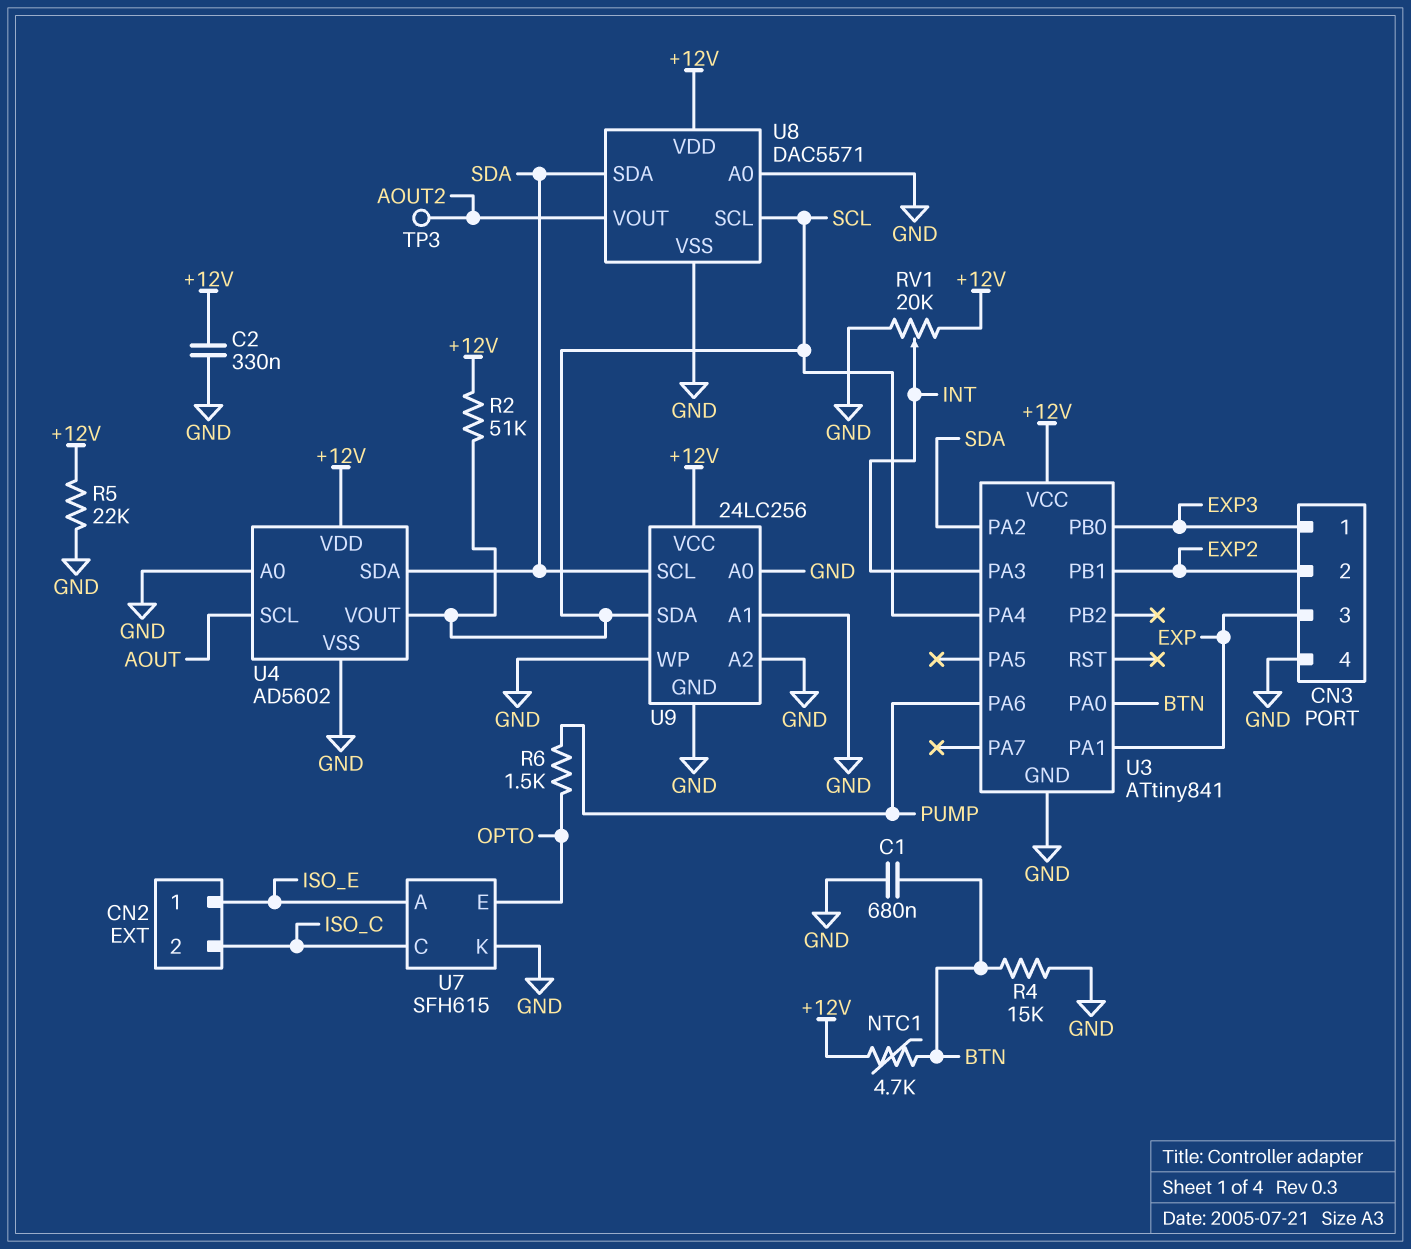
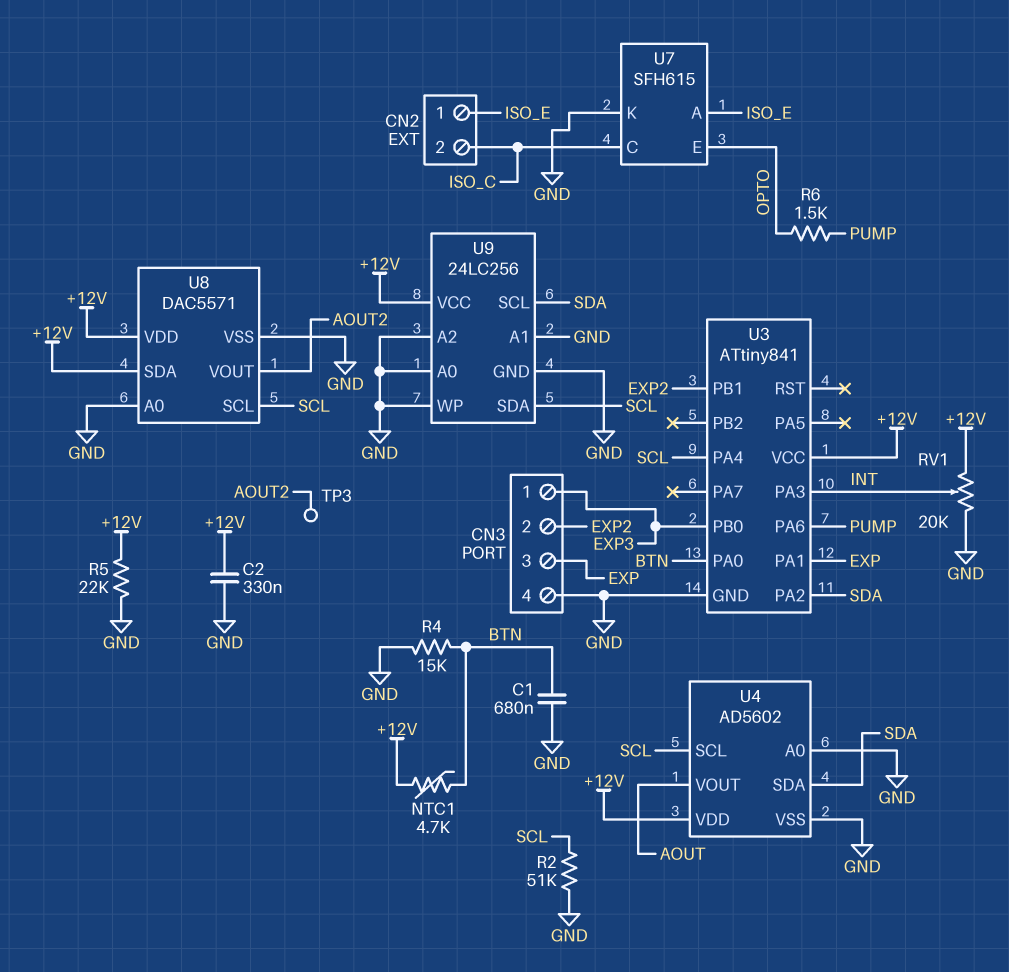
R2: 51k (+12V, SCL) -> 51k (GND, SCL)
U4 pin SCL: AOUT -> SCL
U4 pin VOUT: SCL -> AOUT
U8 pin SDA: SDA -> +12V

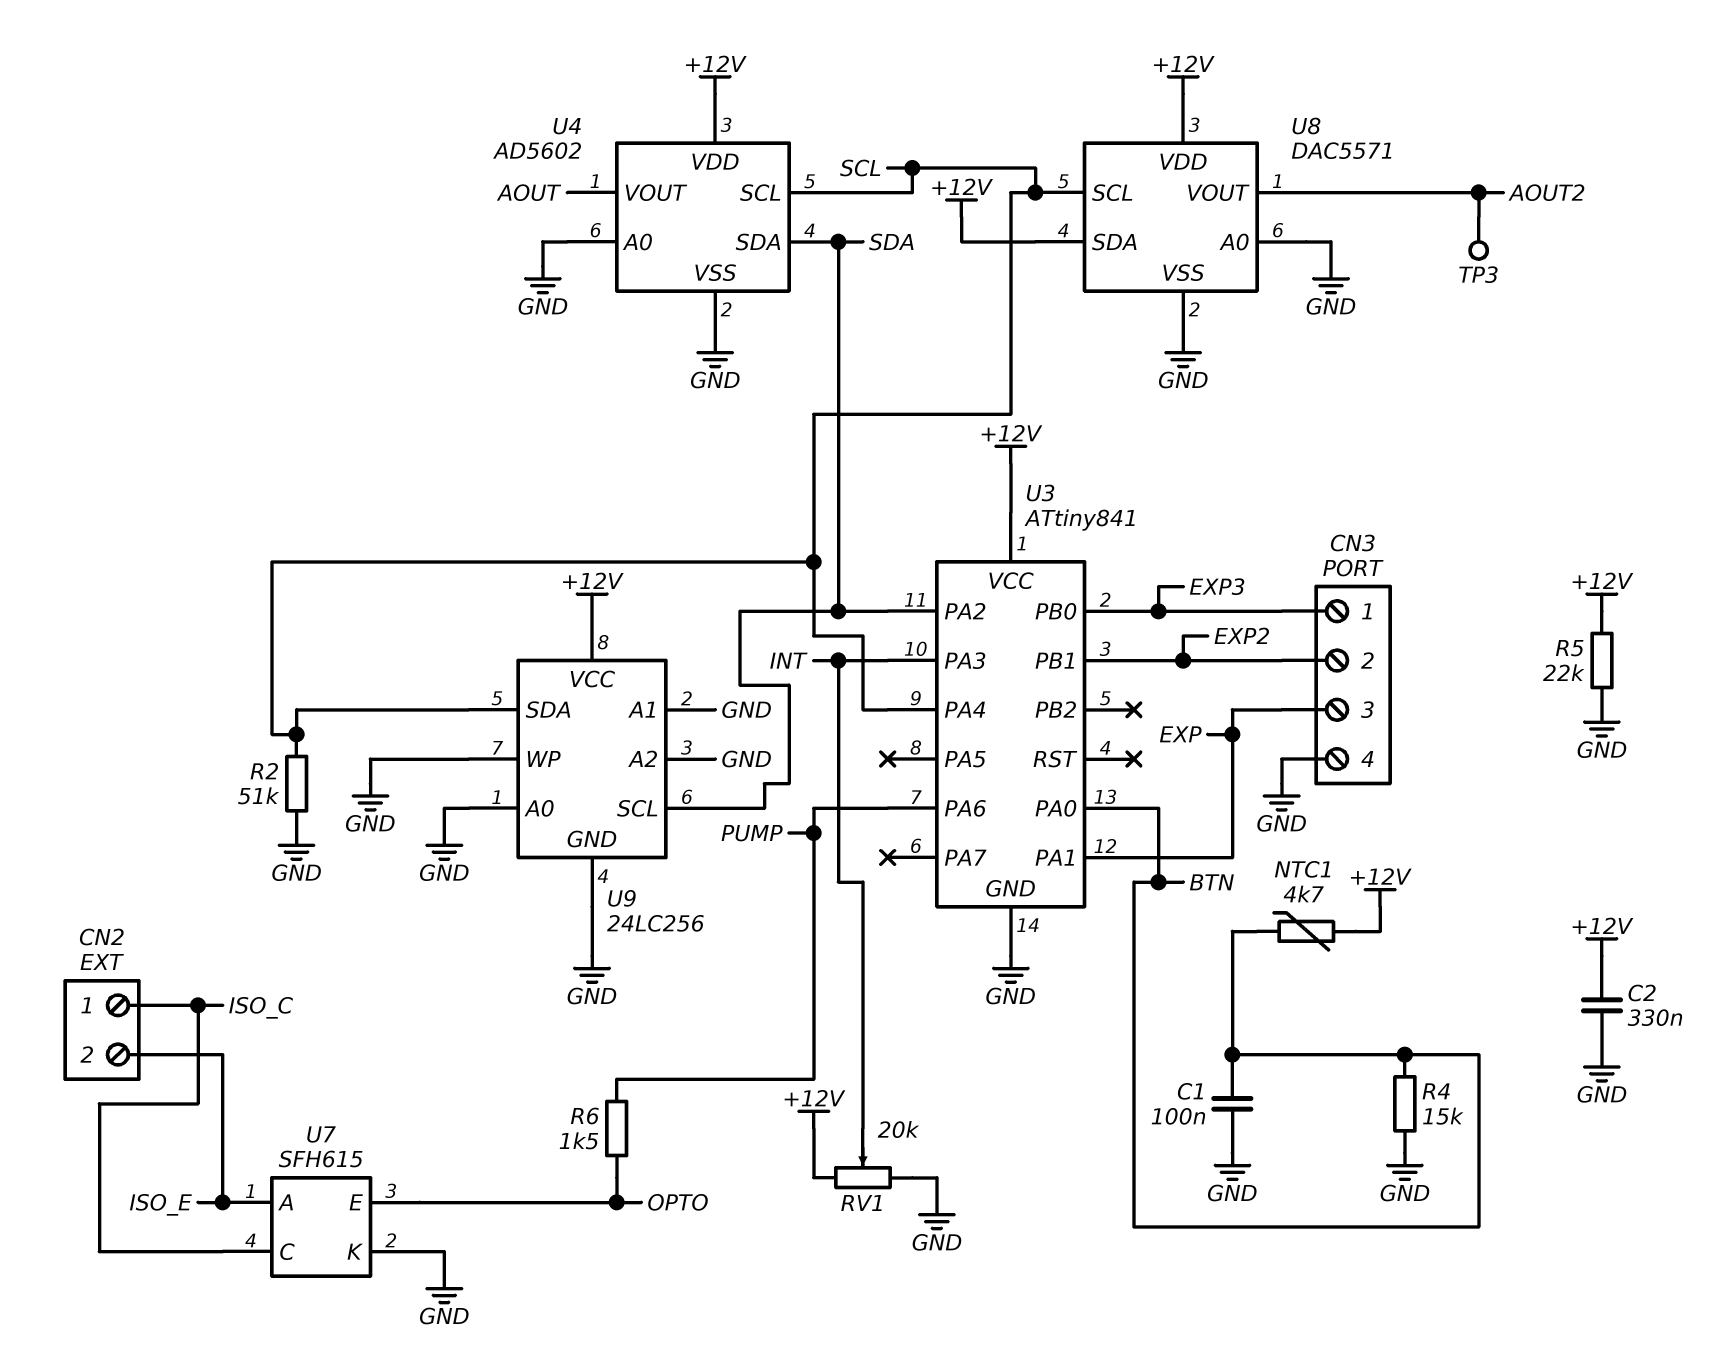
C1: 680nF (BTN, GND) -> 100nF (BTN, GND)
CN2 pin 1: ISO_E -> ISO_C
CN2 pin 2: ISO_C -> ISO_E

